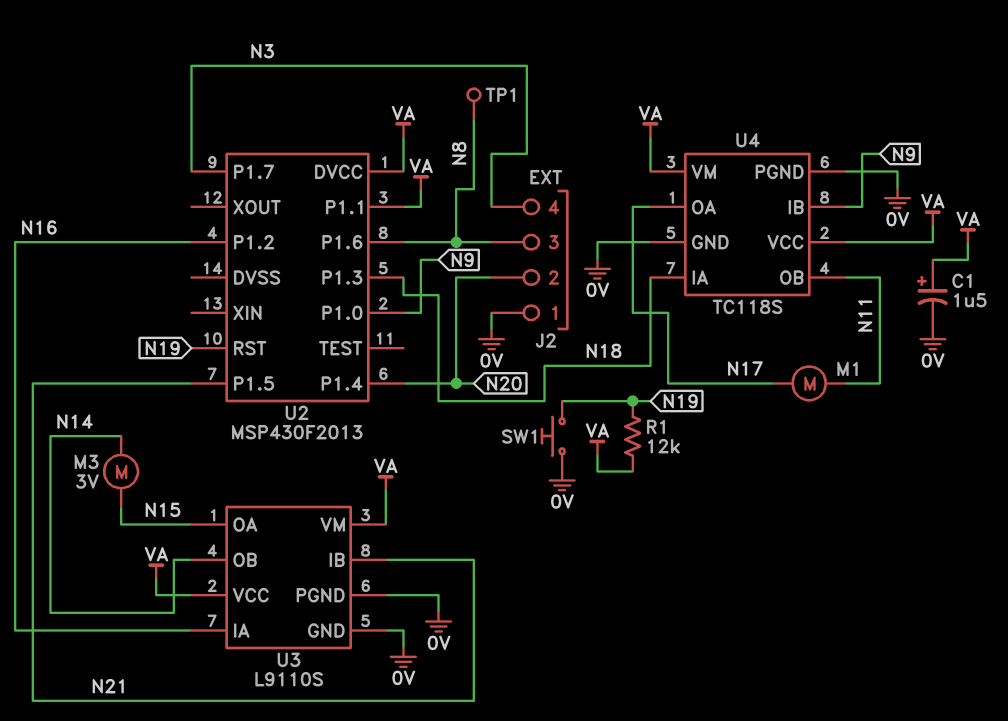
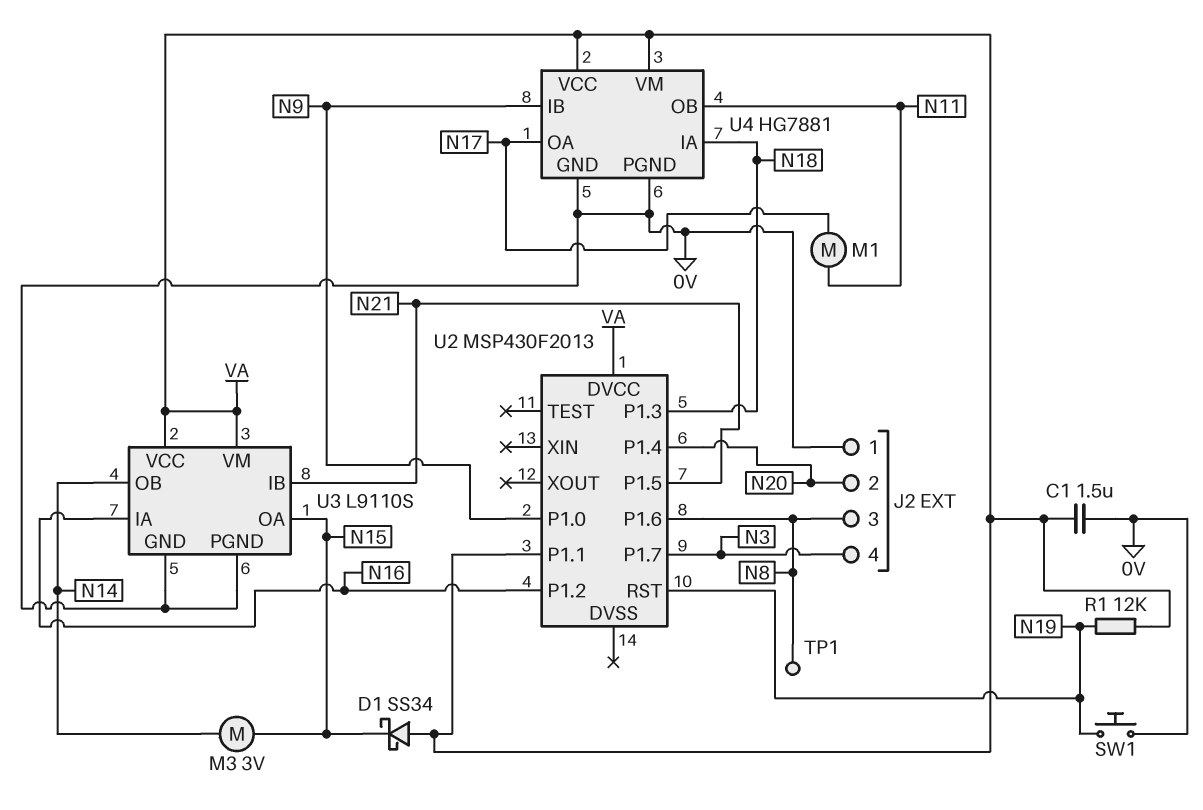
C1: 1.5uF (plus VA, minus 0V) -> 1.5uF (0V, VA)
D1: none -> schottky SS34 (A VA, K N15)
U4: TC118S -> HG7881

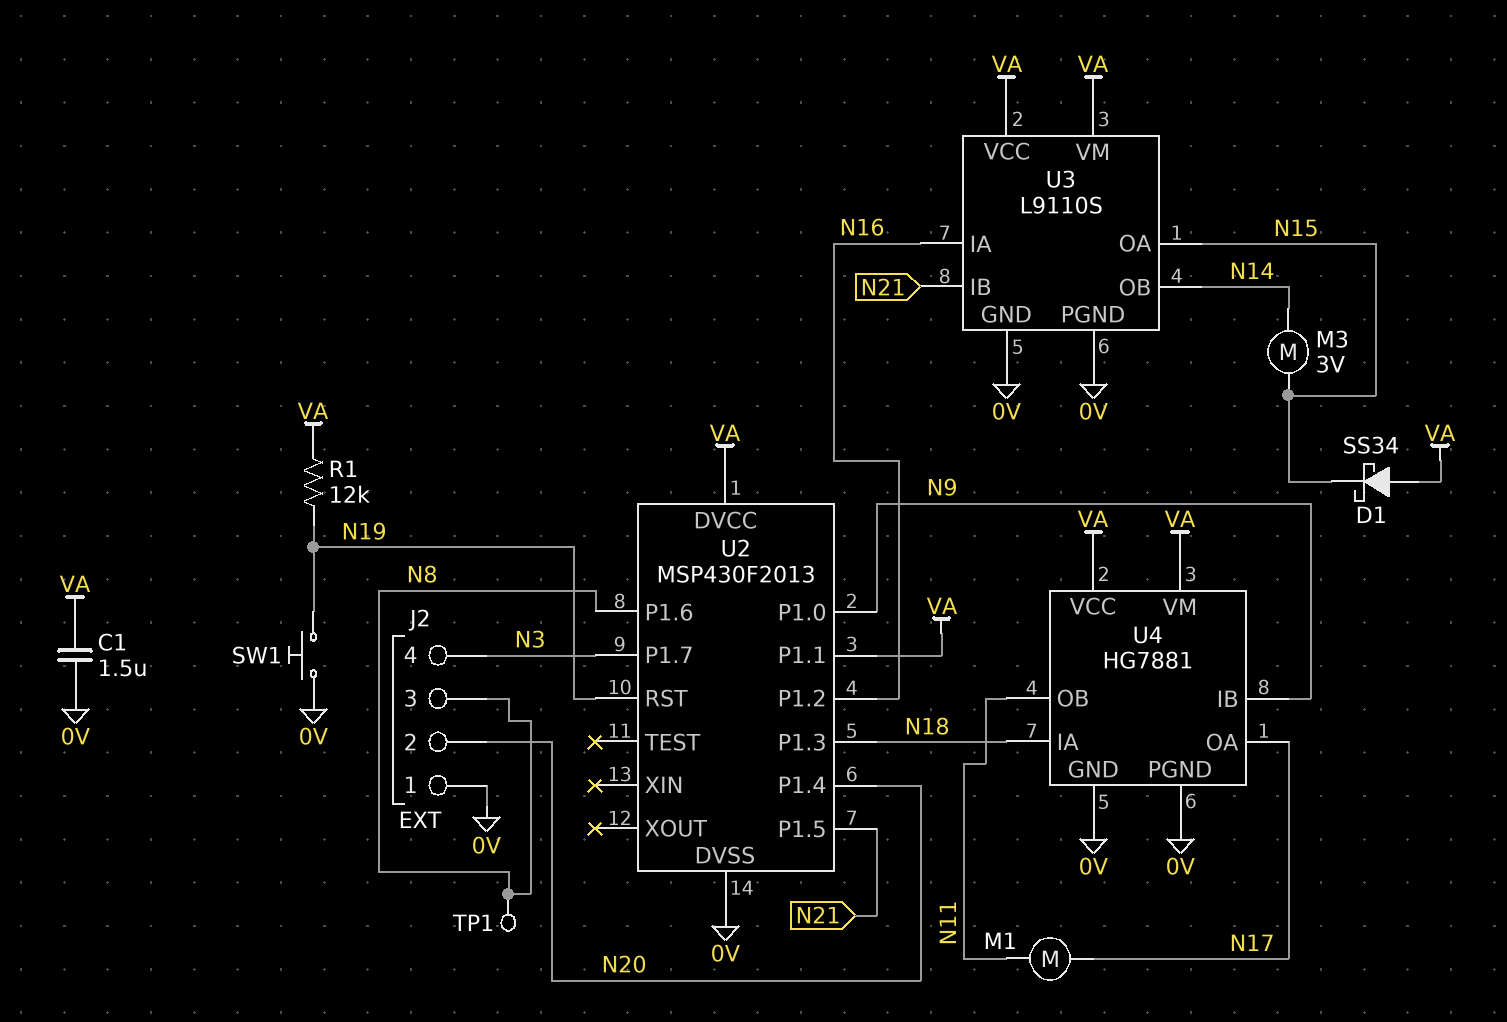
U2 pin DVSS: none -> 0V

